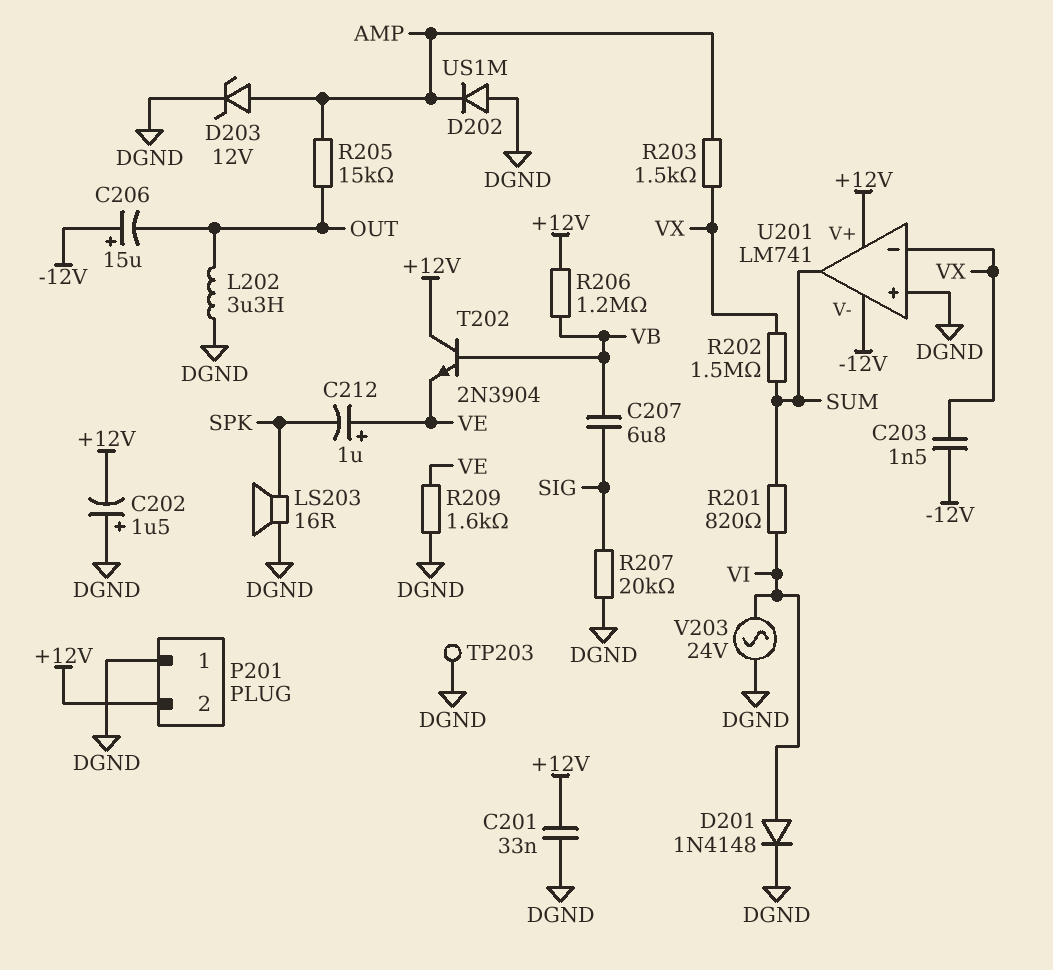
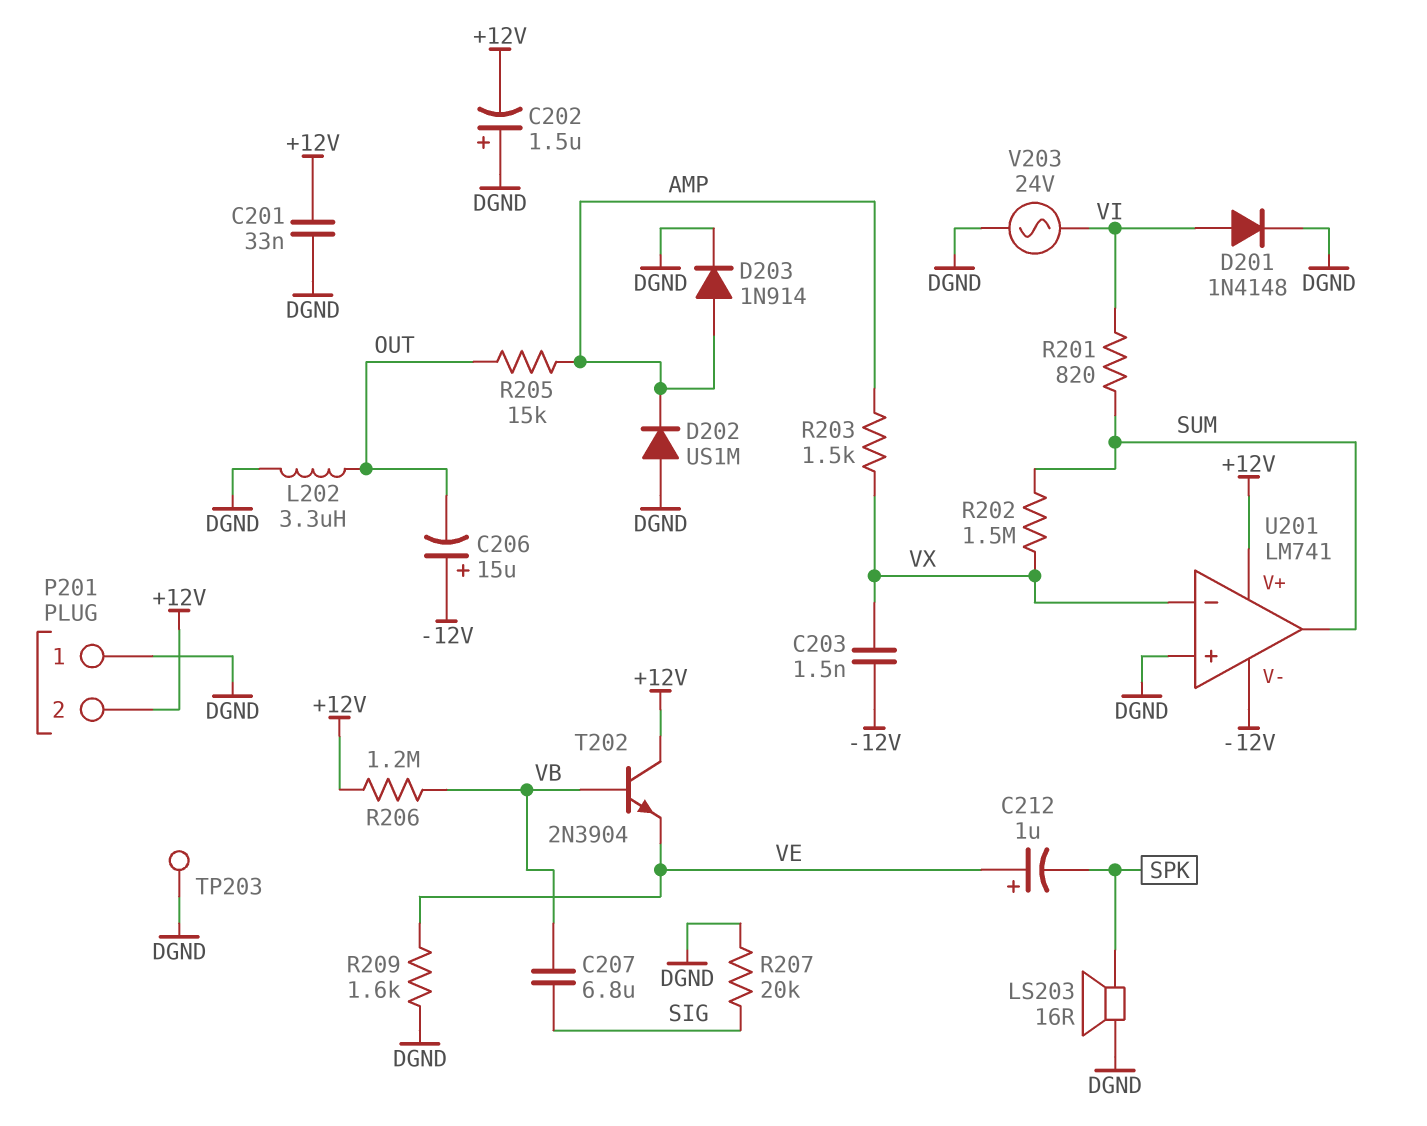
D203: zener 12V (A AMP, K DGND) -> diode 1N914 (A AMP, K DGND)

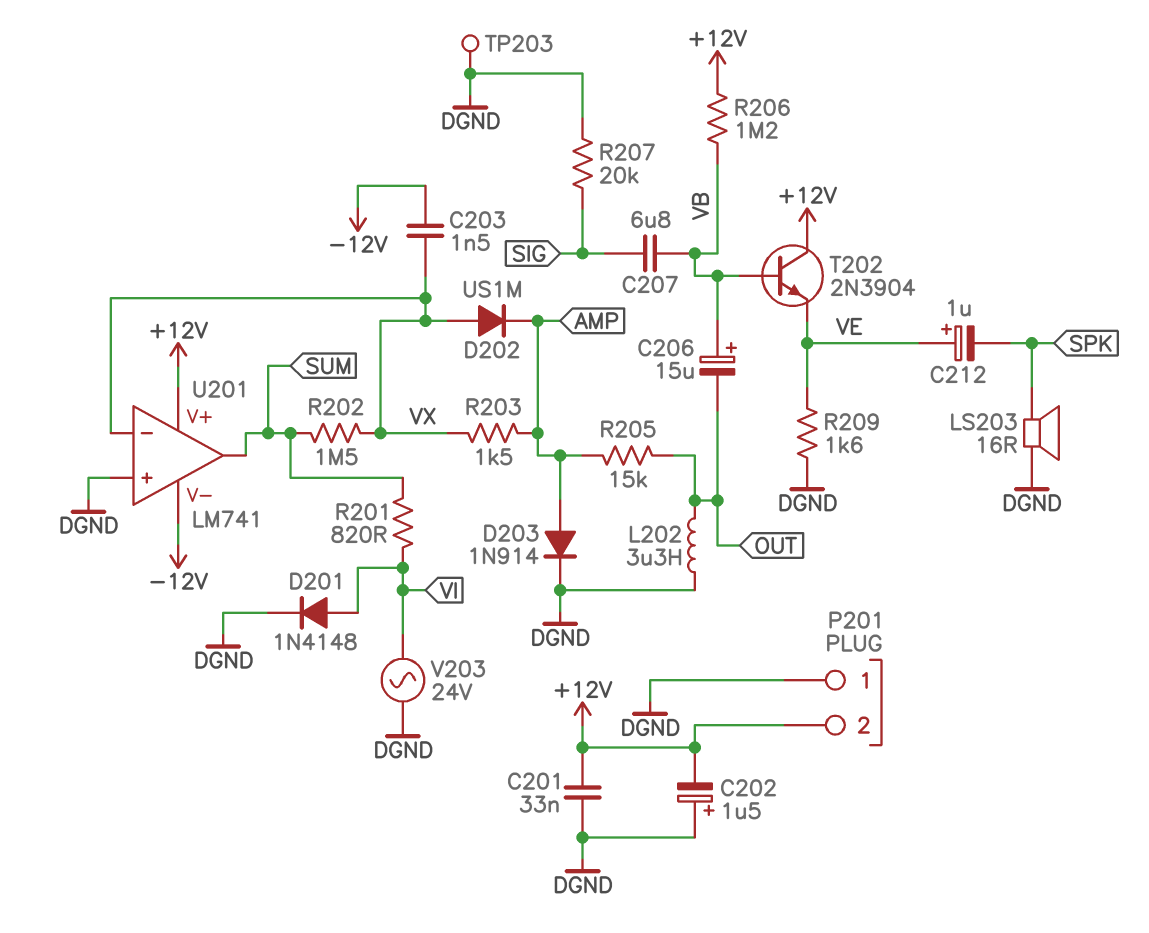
C206: 15uF (plus -12V, minus OUT) -> 15uF (plus VB, minus OUT)
D202: diode US1M (A DGND, K AMP) -> diode US1M (A VX, K AMP)

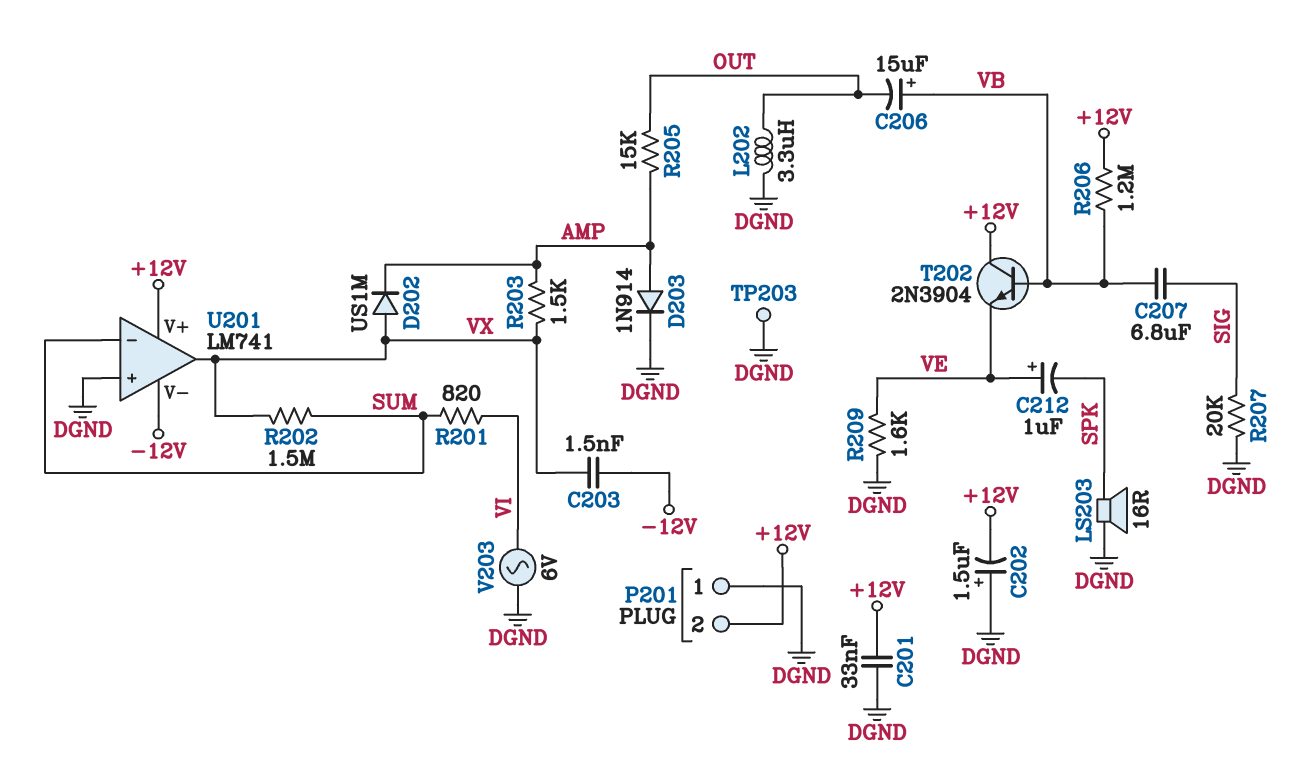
D201: diode 1N4148 (A VI, K DGND) -> none
U201 pin in-: VX -> SUM
U201 pin out: SUM -> VX
V203: AC 24V (DGND, VI) -> AC 6V (DGND, VI)

